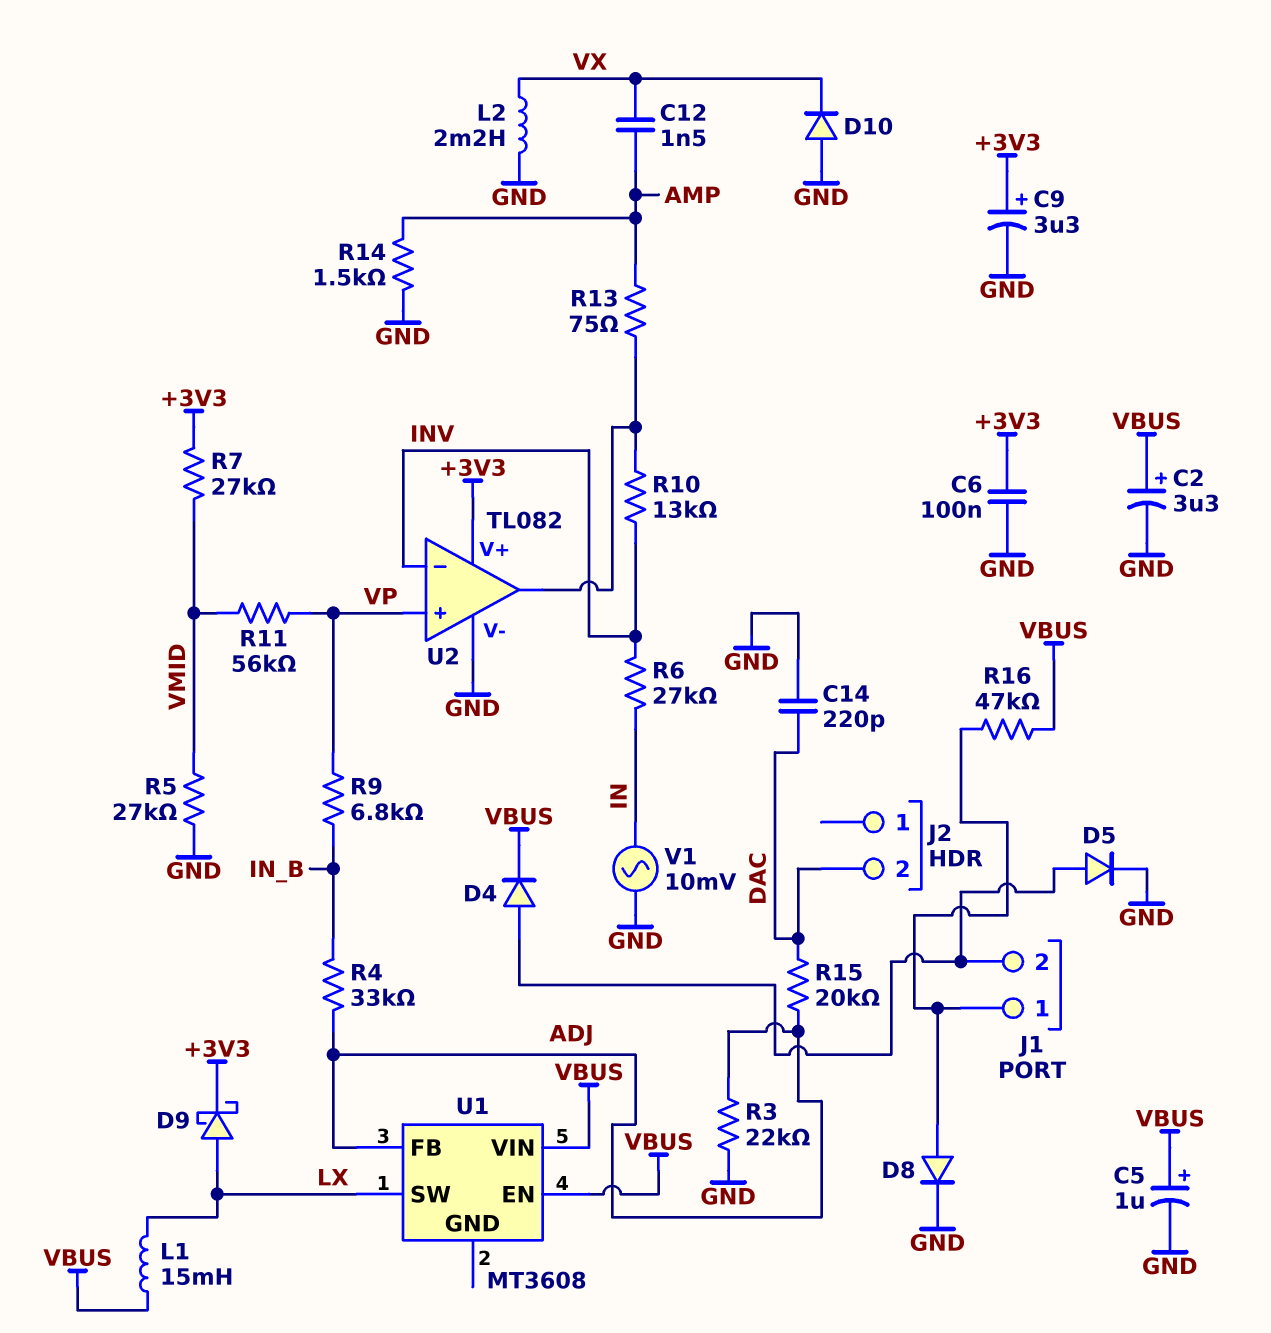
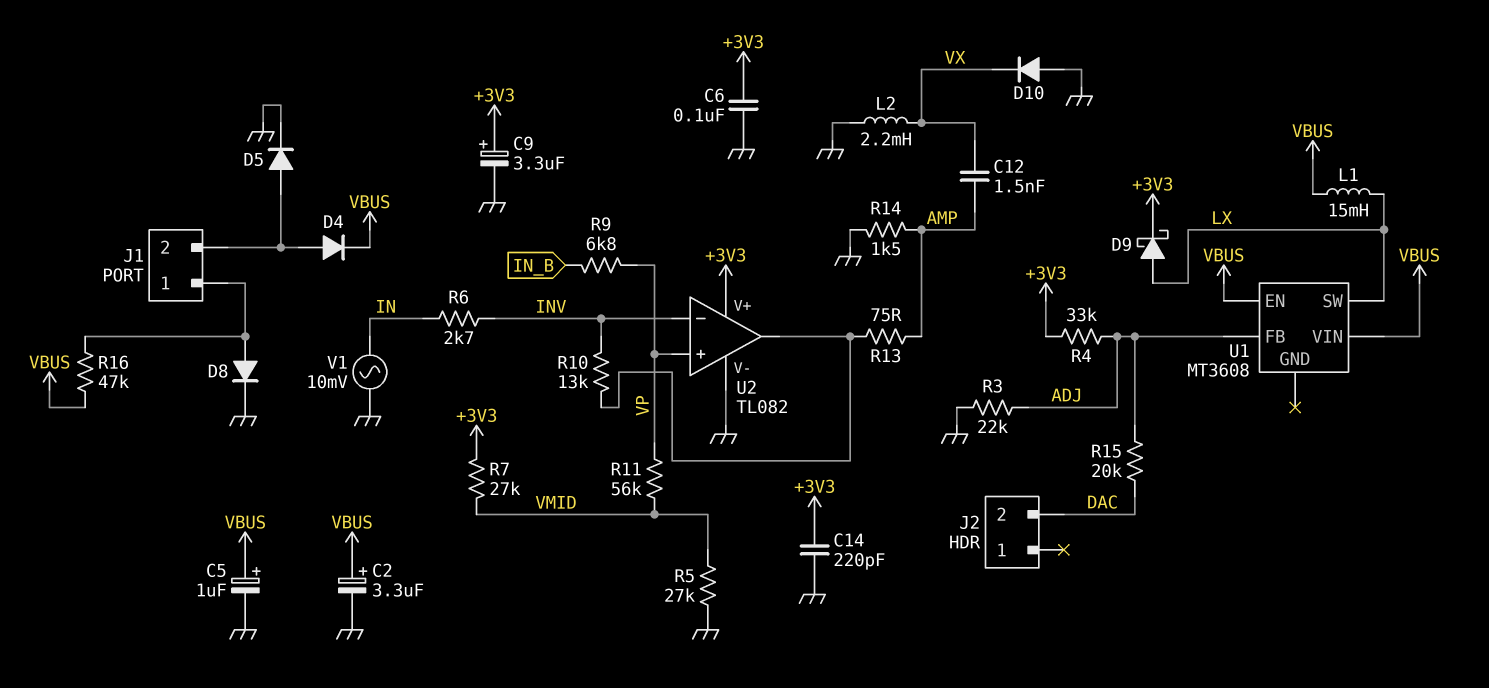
C14: 220pF (DAC, GND) -> 220pF (+3V3, GND)
R4: 33k (ADJ, IN_B) -> 33k (+3V3, ADJ)
R6: 27k (IN, INV) -> 2.7k (IN, INV)

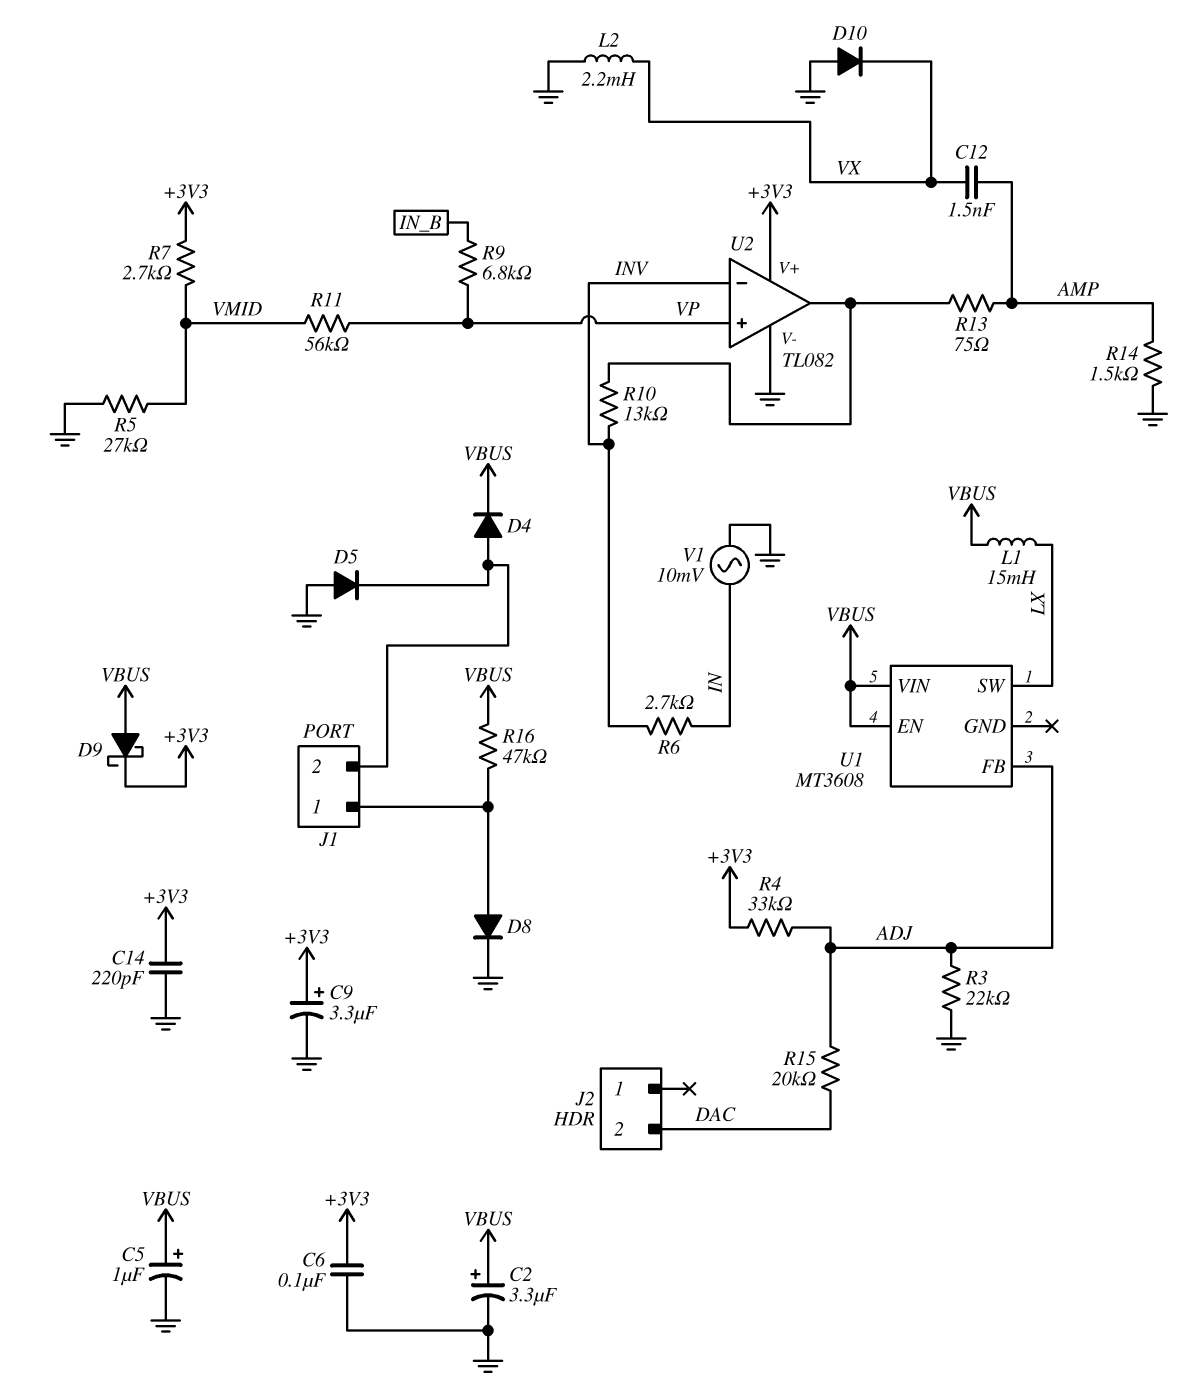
D5: diode (A J1/2, K GND) -> diode (A GND, K J1/2)
D9: schottky (A LX, K +3V3) -> schottky (A VBUS, K +3V3)
R7: 27k (+3V3, VMID) -> 2.7k (+3V3, VMID)

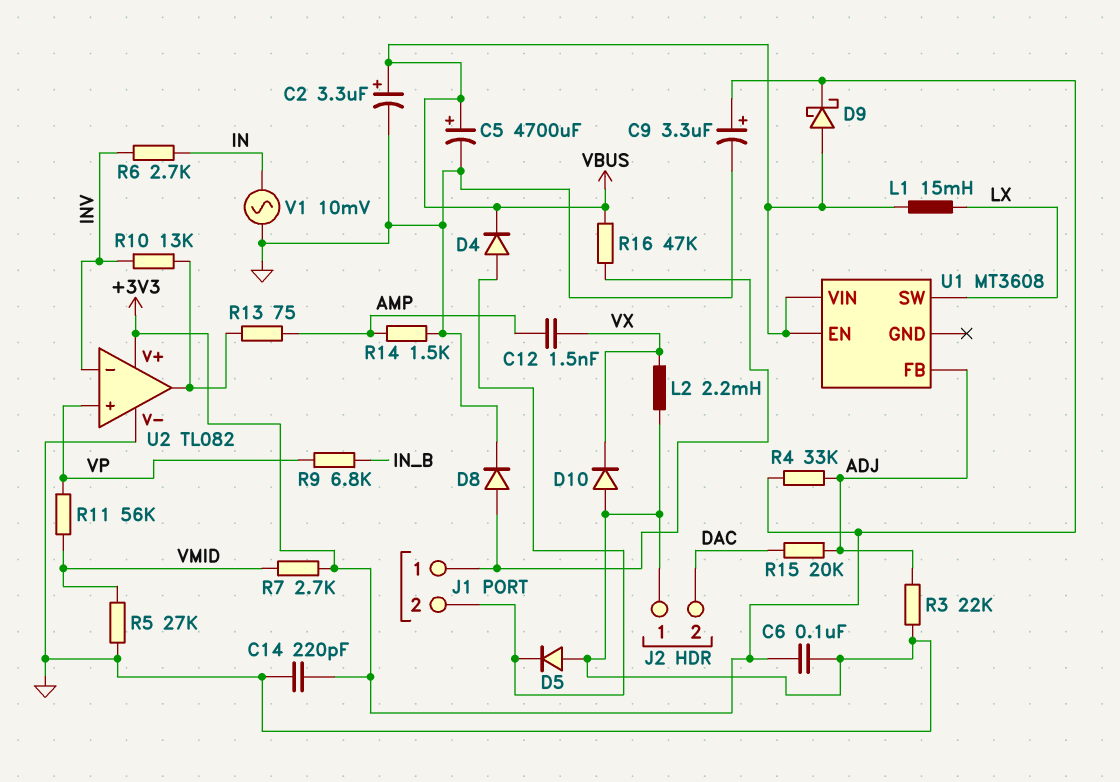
C5: 1uF (plus VBUS, minus GND) -> 4700uF (plus VBUS, minus GND)
J2 pin 1: none -> GND

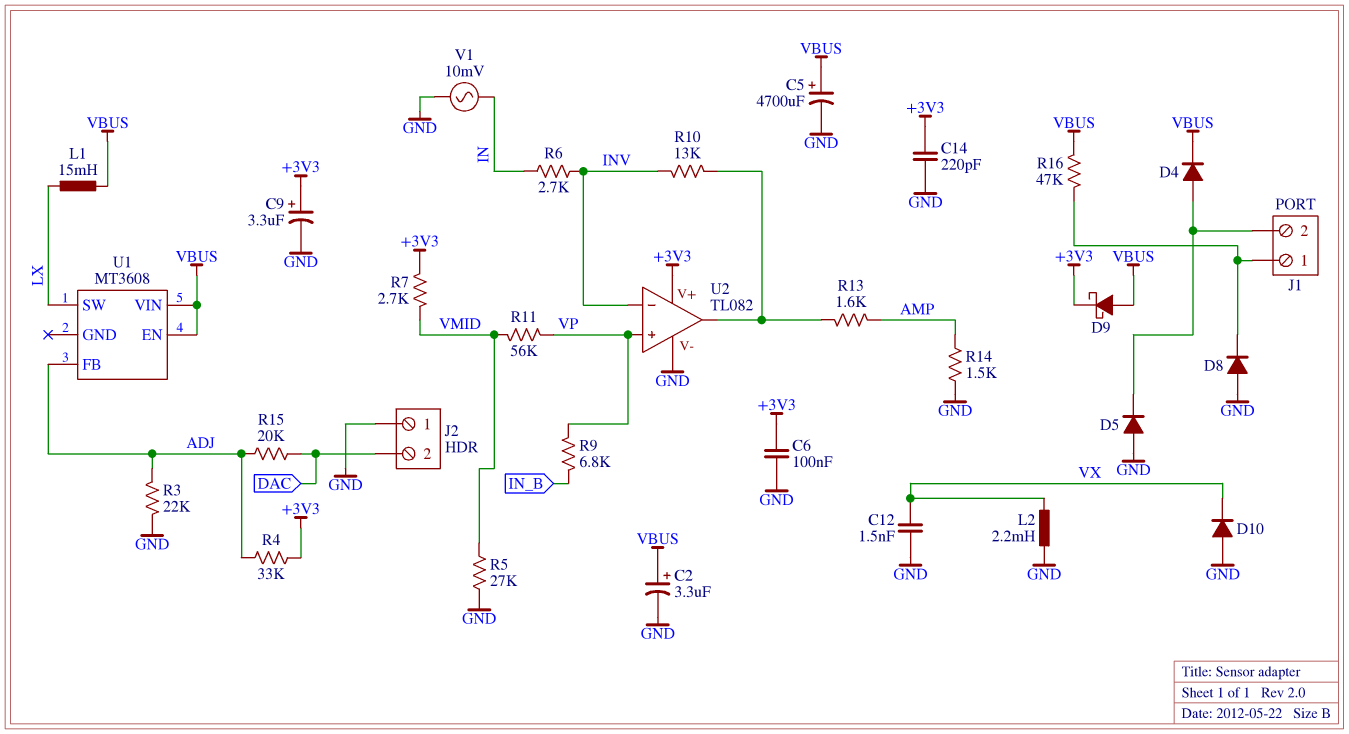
C12: 1.5nF (AMP, VX) -> 1.5nF (GND, VX)
D8: diode (A J1/1, K GND) -> diode (A GND, K J1/1)
R13: 75 (AMP, U2/out) -> 1.6k (AMP, U2/out)

